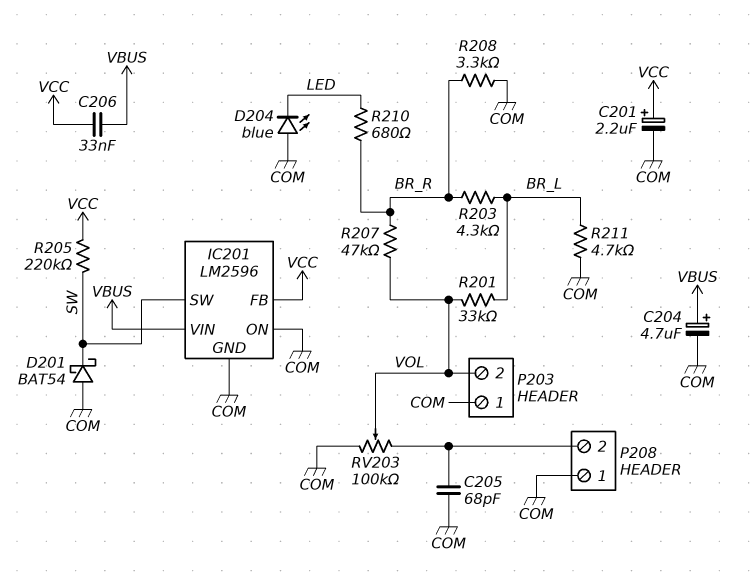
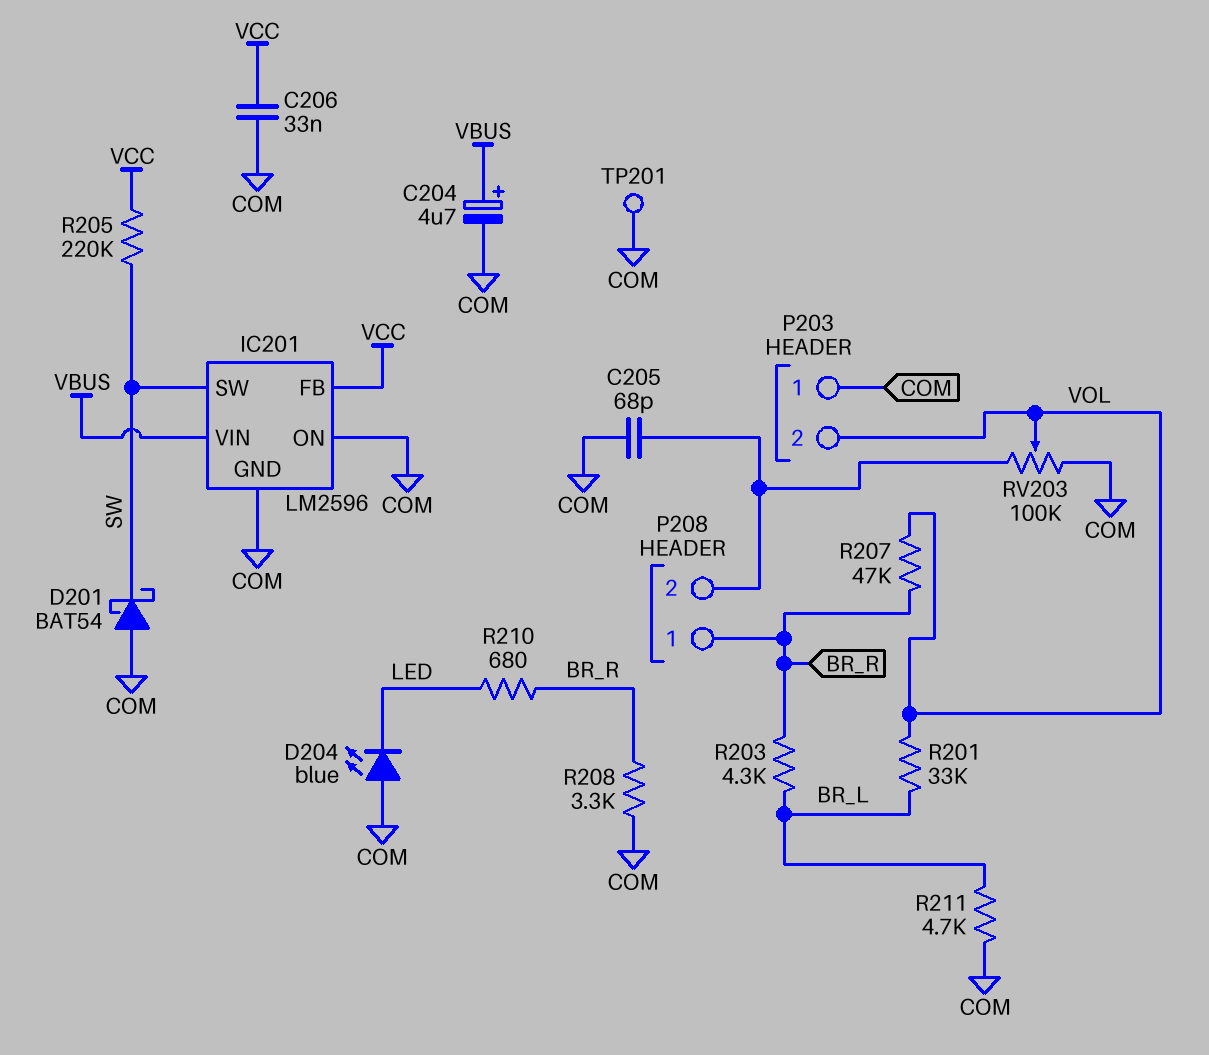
C201: 2.2uF (plus VCC, minus COM) -> none
C206: 33nF (VBUS, VCC) -> 33nF (COM, VCC)
P208 pin 1: COM -> BR_R
TP201: none -> test point (COM)

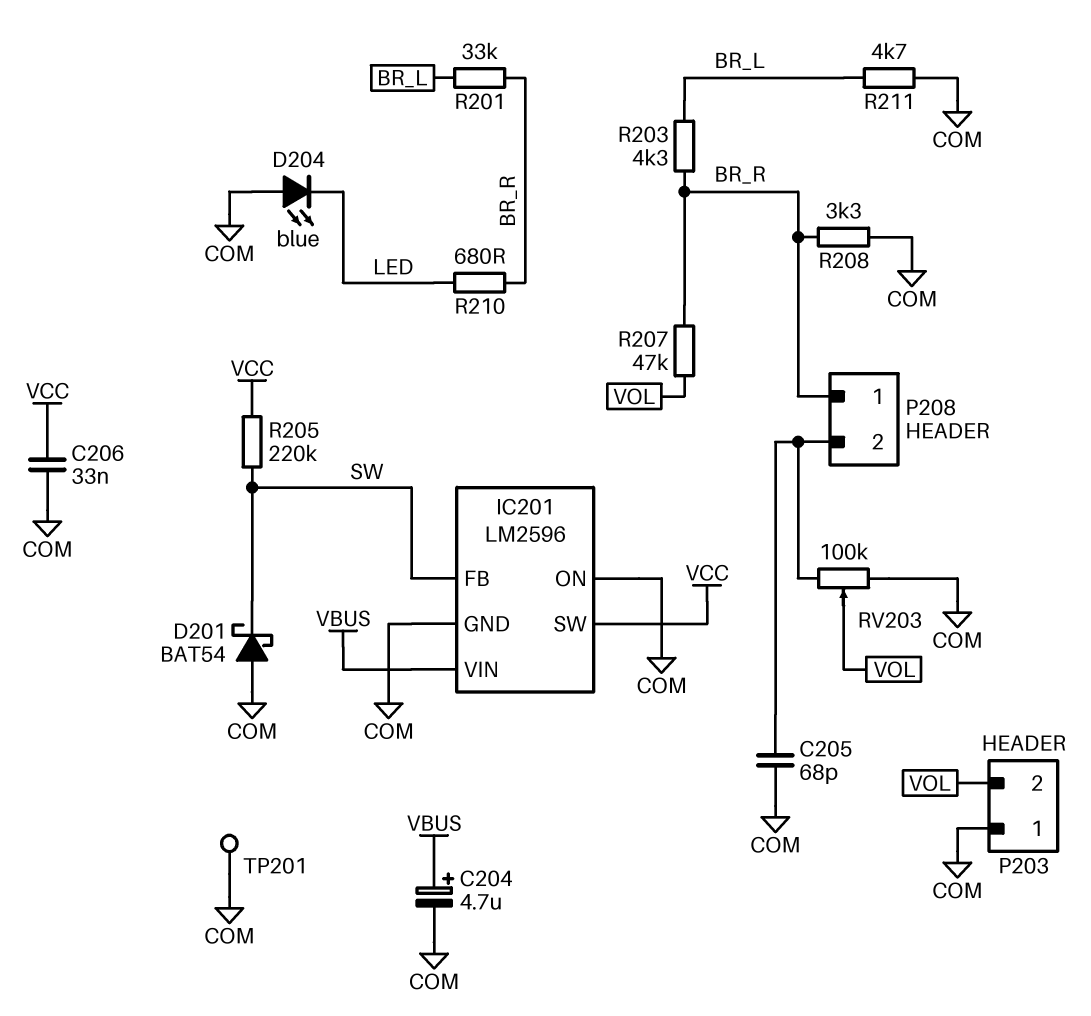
IC201 pin FB: VCC -> SW
IC201 pin SW: SW -> VCC
R201: 33k (BR_L, VOL) -> 33k (BR_L, BR_R)

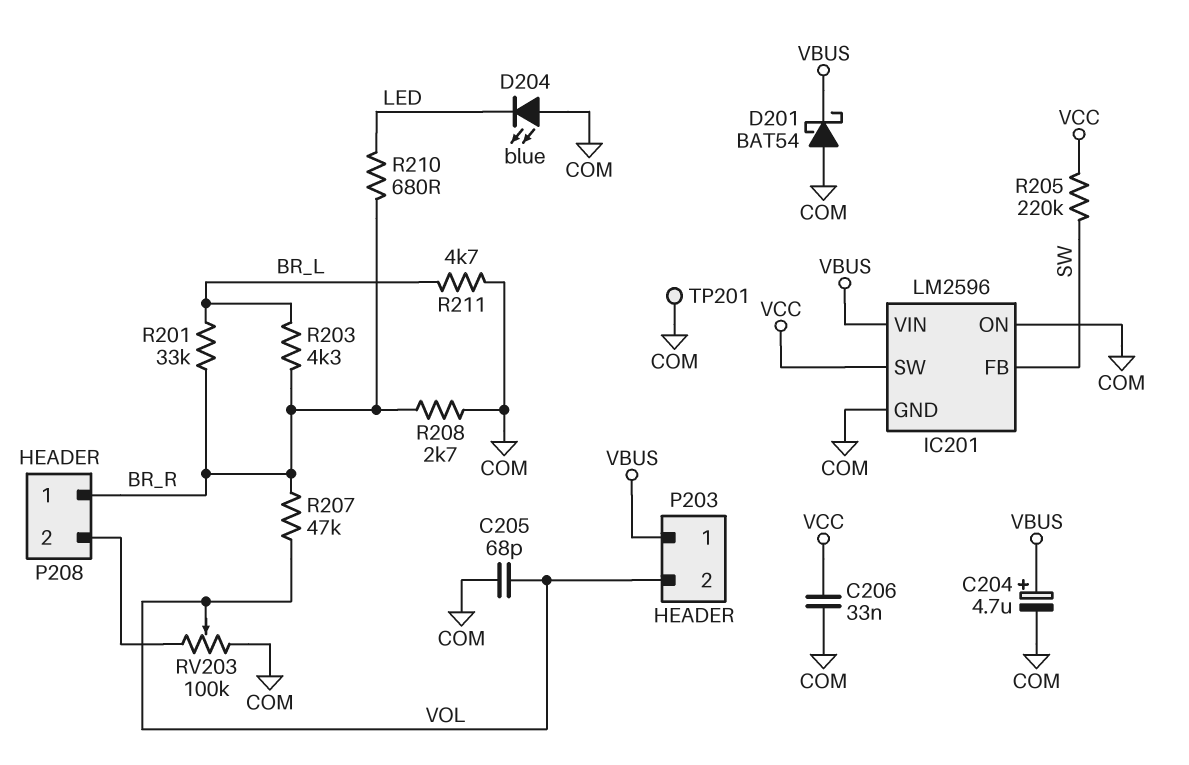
C205: 68pF (COM, P208/2) -> 68pF (COM, VOL)
D201: schottky BAT54 (A COM, K SW) -> schottky BAT54 (A COM, K VBUS)
P203 pin 1: COM -> VBUS
R208: 3.3k (BR_R, COM) -> 2.7k (BR_R, COM)

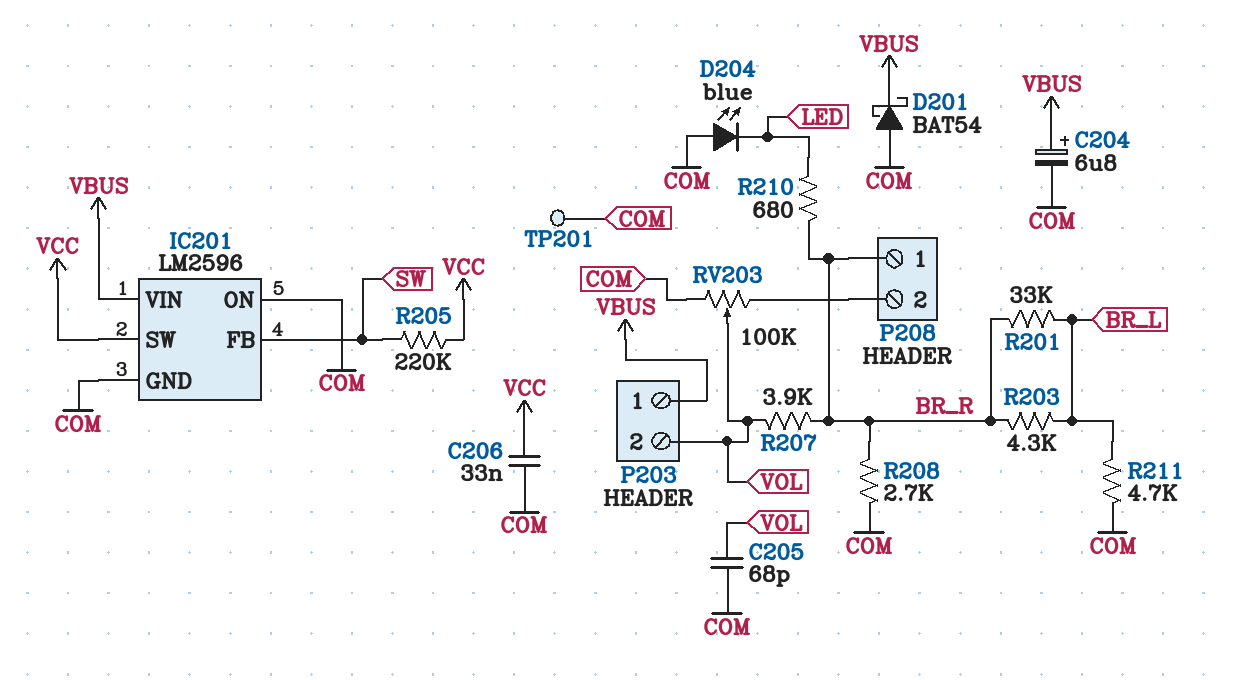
C204: 4.7uF (plus VBUS, minus COM) -> 6.8uF (plus VBUS, minus COM)
R207: 47k (BR_R, VOL) -> 3.9k (BR_R, VOL)

